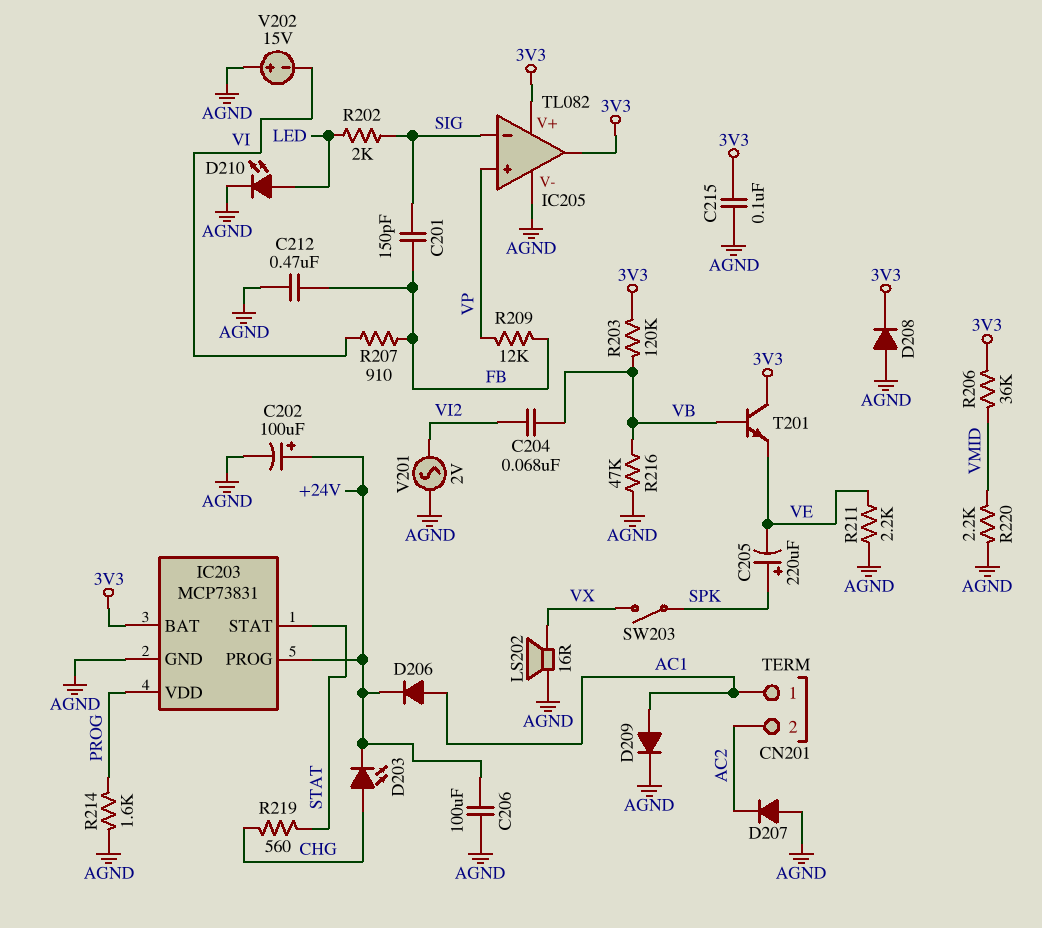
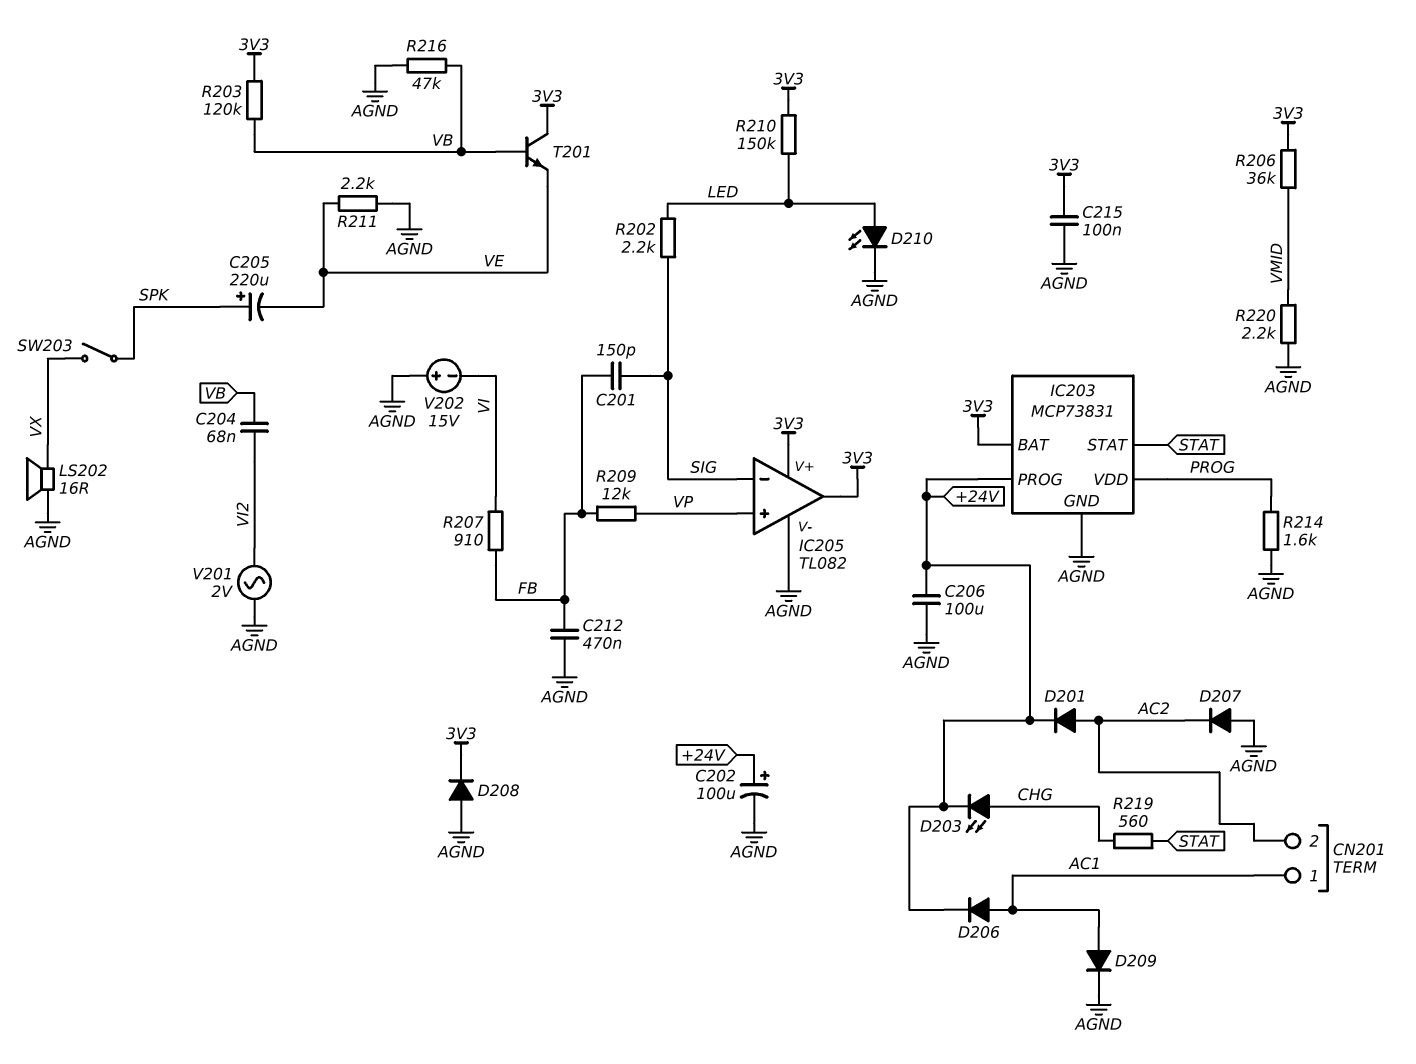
D201: none -> diode (A AC2, K +24V)
R202: 2k (LED, SIG) -> 2.2k (LED, SIG)
R210: none -> 150k (3V3, LED)

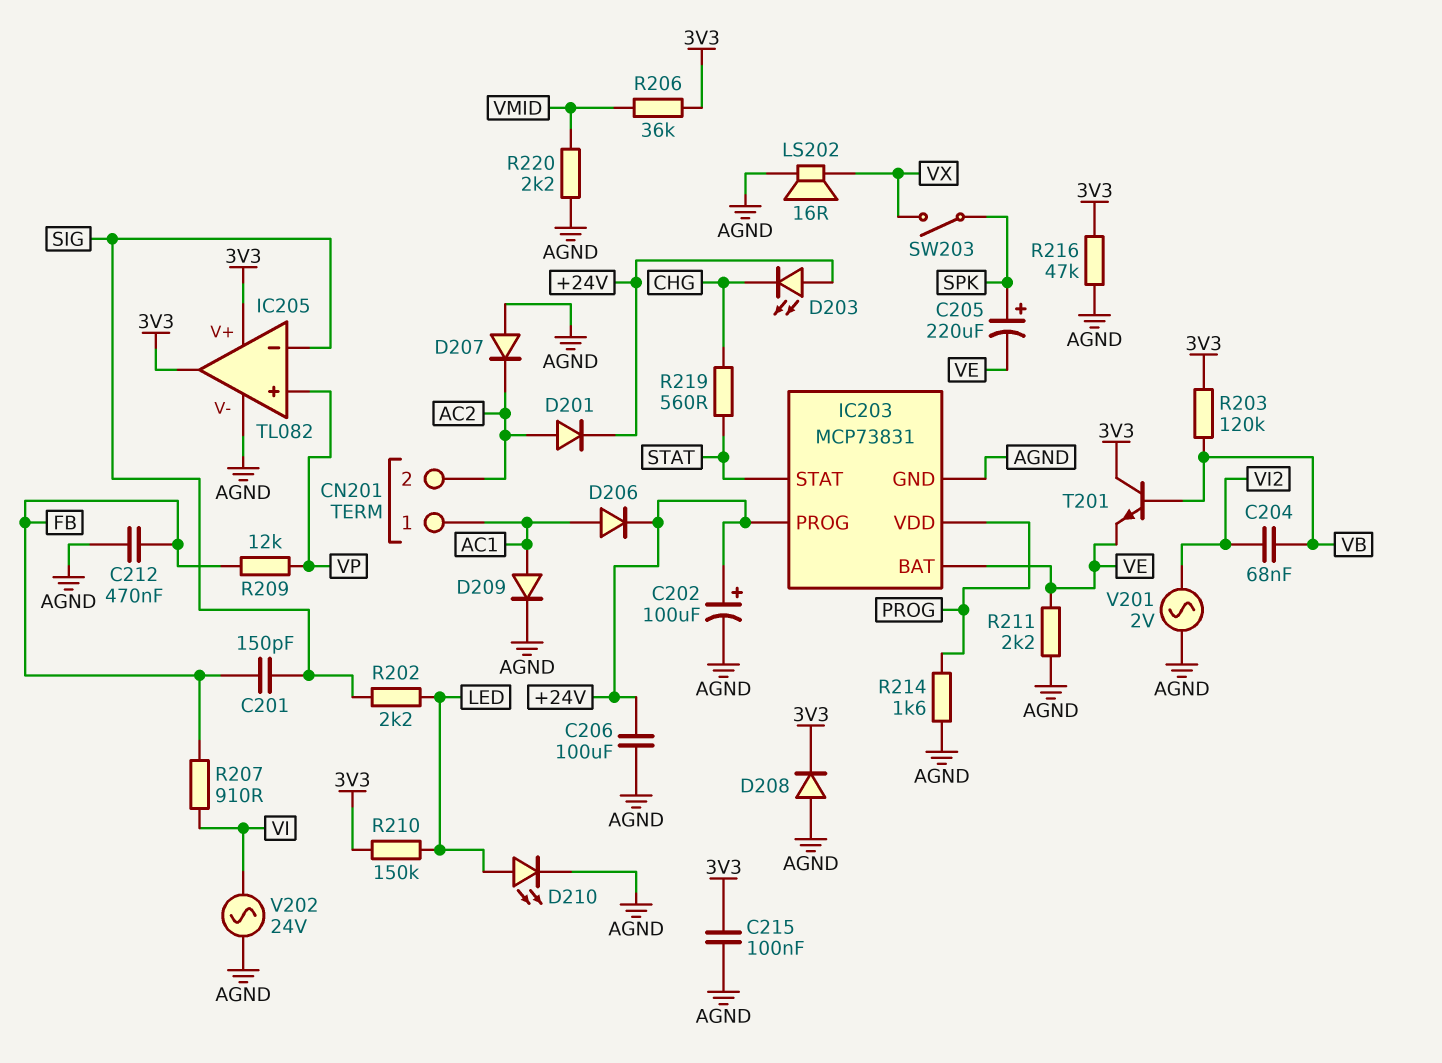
D203: LED (A CHG, K +24V) -> LED (A +24V, K CHG)
IC203 pin BAT: 3V3 -> VE
R216: 47k (AGND, VB) -> 47k (3V3, AGND)
V202: 15V (plus AGND, minus VI) -> AC 24V (AGND, VI)

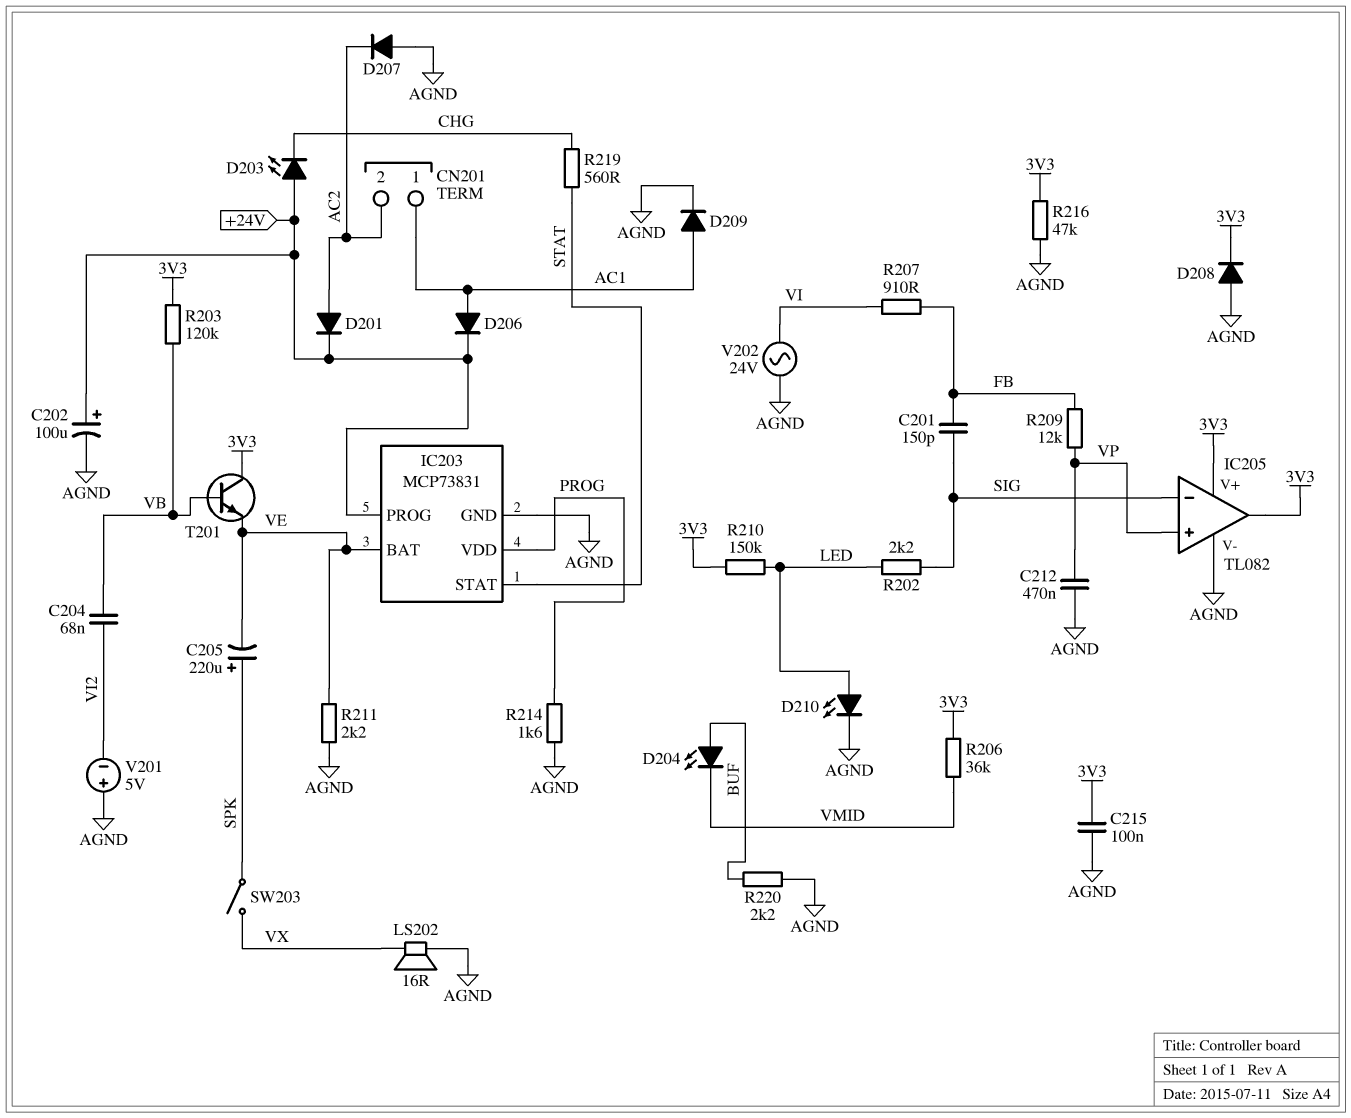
C206: 100uF (+24V, AGND) -> none
C212: 470nF (AGND, FB) -> 470nF (AGND, VP)
D204: none -> LED (A BUF, K VMID)
R220: 2.2k (AGND, VMID) -> 2.2k (AGND, BUF)
V201: AC 2V (AGND, VI2) -> 5V (plus AGND, minus VI2)

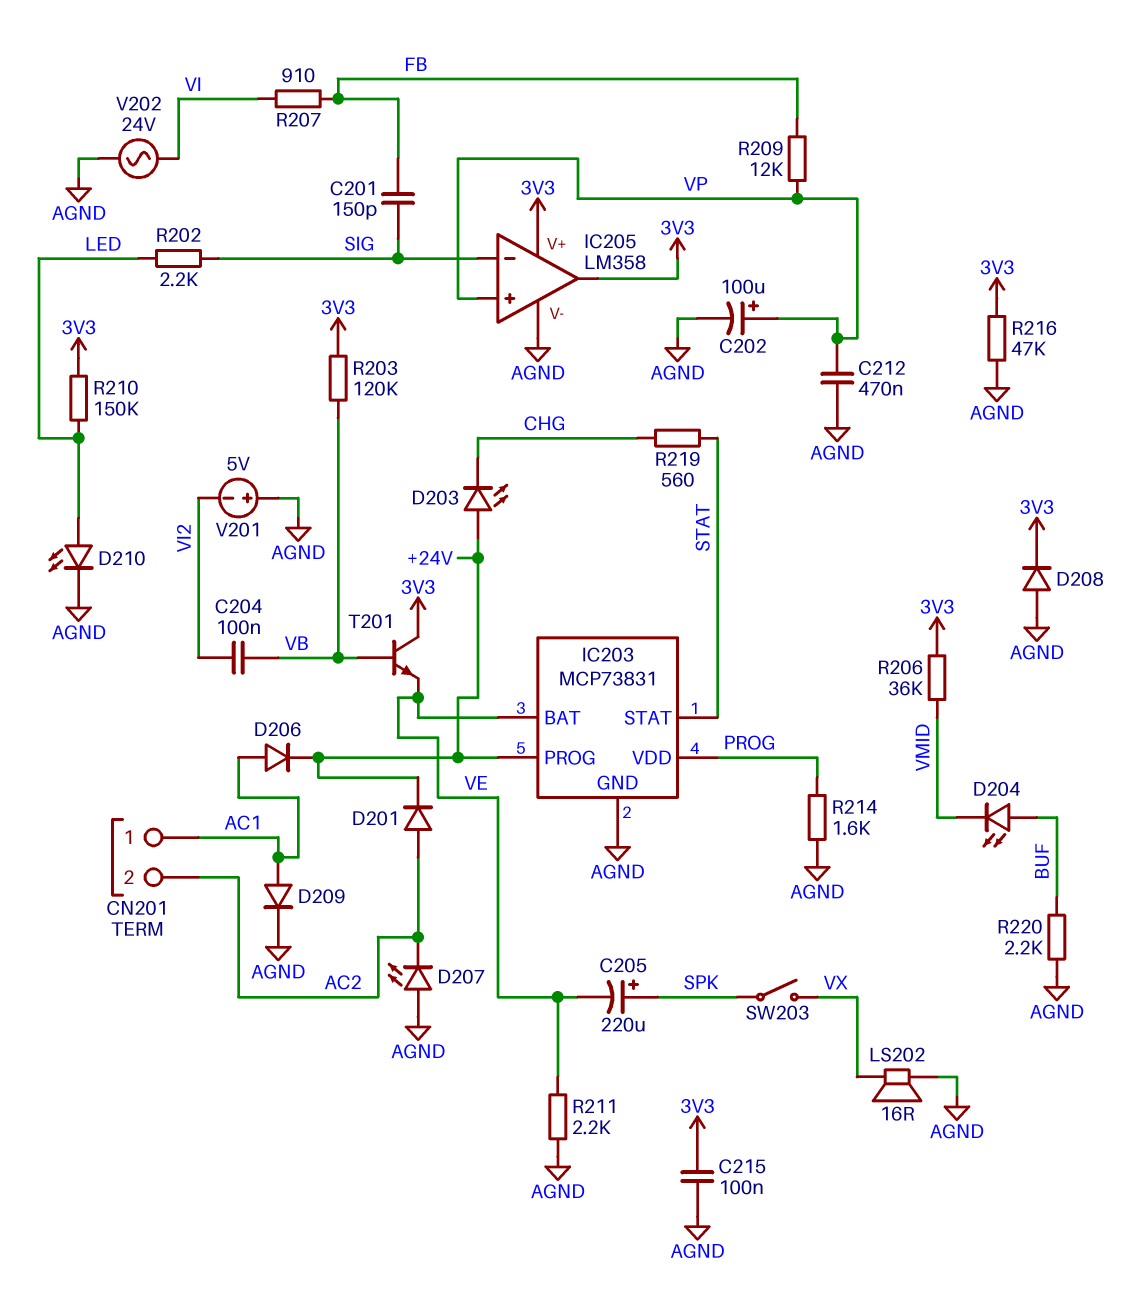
C202: 100uF (plus +24V, minus AGND) -> 100uF (plus VP, minus AGND)
C204: 68nF (VB, VI2) -> 100nF (VB, VI2)
D207: diode (A AGND, K AC2) -> LED (A AGND, K AC2)
IC205: TL082 -> LM358

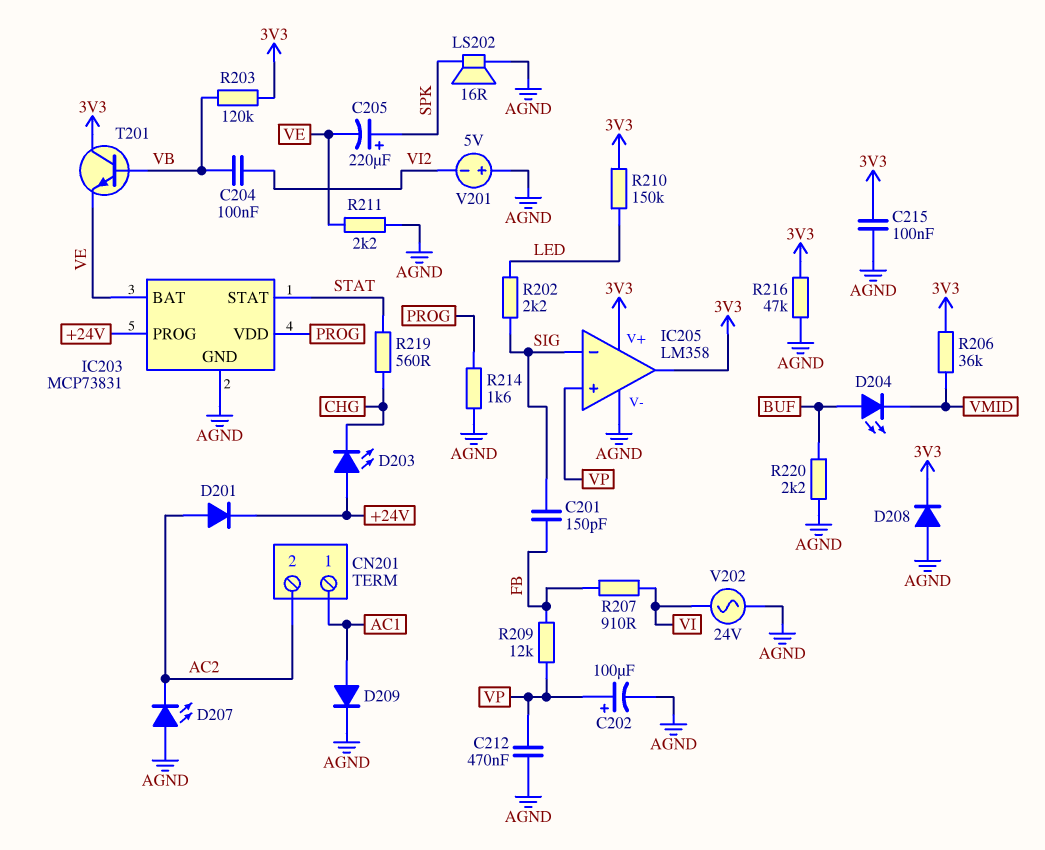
D206: diode (A AC1, K +24V) -> none
D210: LED (A LED, K AGND) -> none
LS202: speaker 16R (AGND, VX) -> speaker 16R (AGND, SPK)
SW203: switch (SPK, VX) -> none

